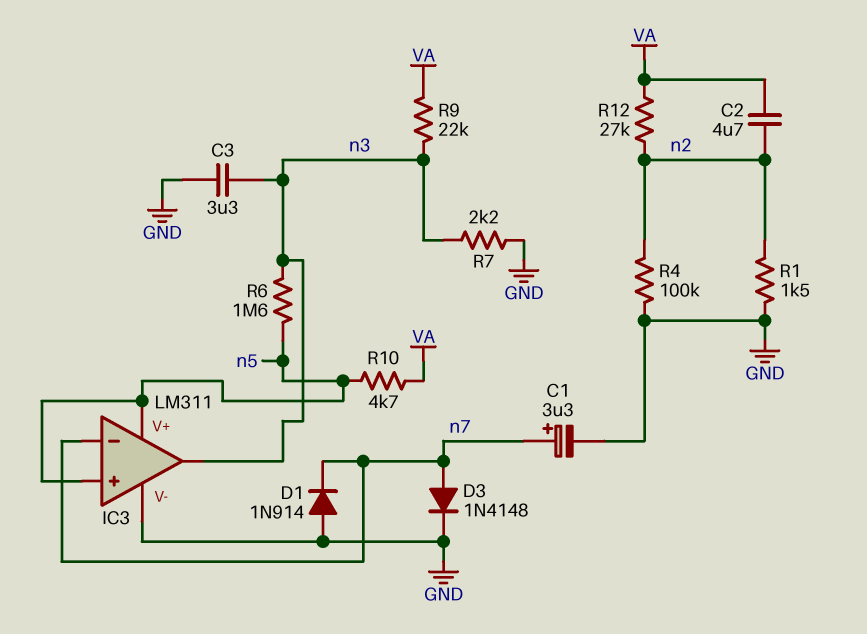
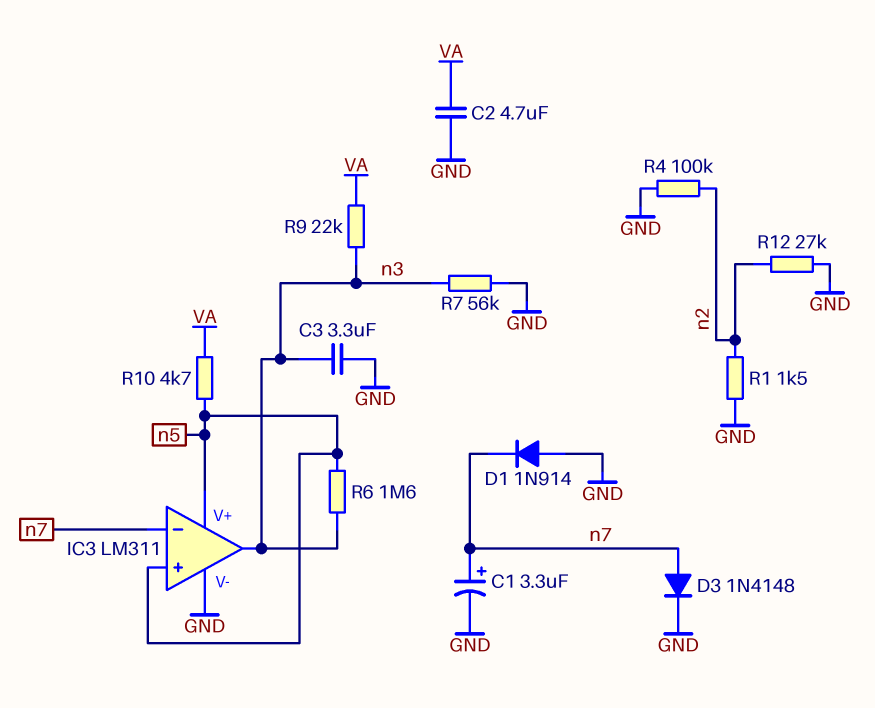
C2: 4.7uF (VA, n2) -> 4.7uF (GND, VA)
R7: 2.2k (GND, n3) -> 56k (GND, n3)
R12: 27k (VA, n2) -> 27k (GND, n2)

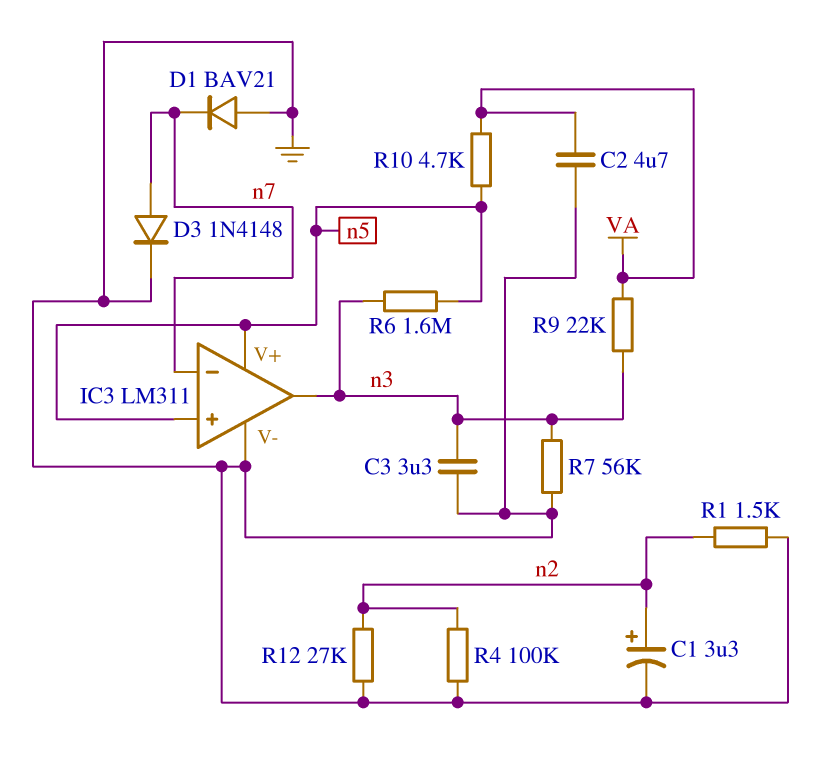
C1: 3.3uF (plus n7, minus GND) -> 3.3uF (plus n2, minus GND)
D1: diode 1N914 (A GND, K n7) -> diode BAV21 (A GND, K n7)

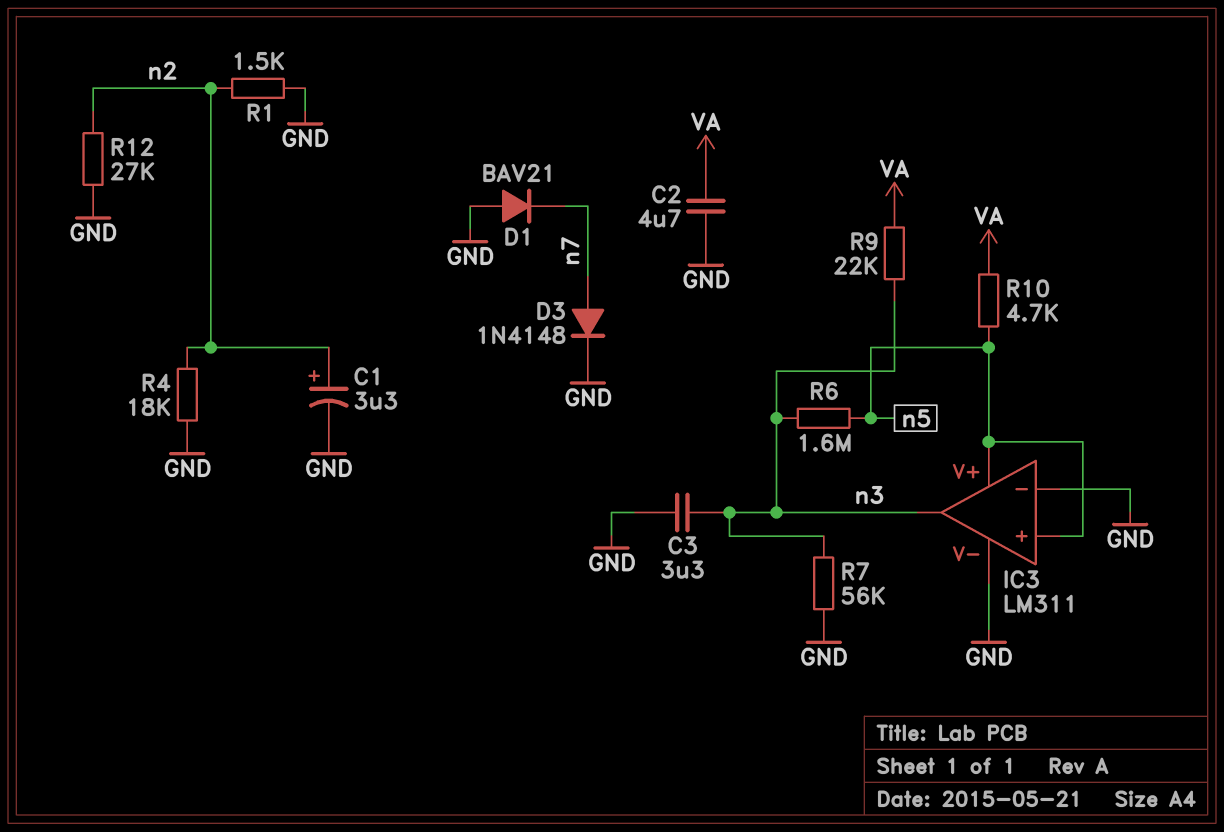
IC3 pin in-: n7 -> GND
R4: 100k (GND, n2) -> 18k (GND, n2)

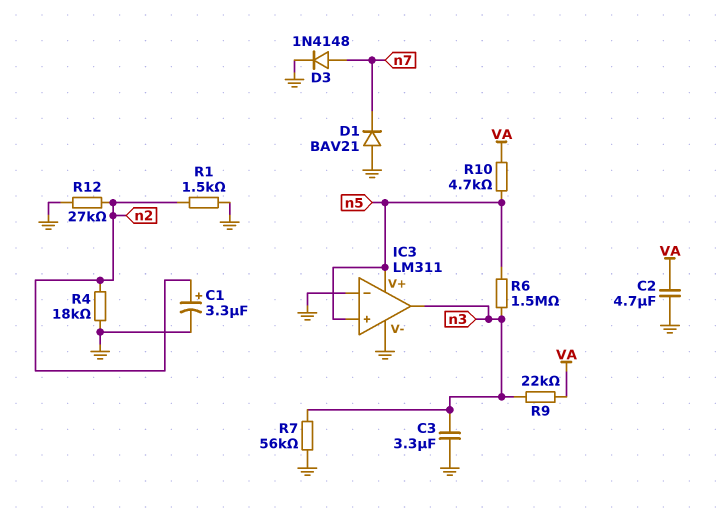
R6: 1.6M (n3, n5) -> 1.5M (n3, n5)

